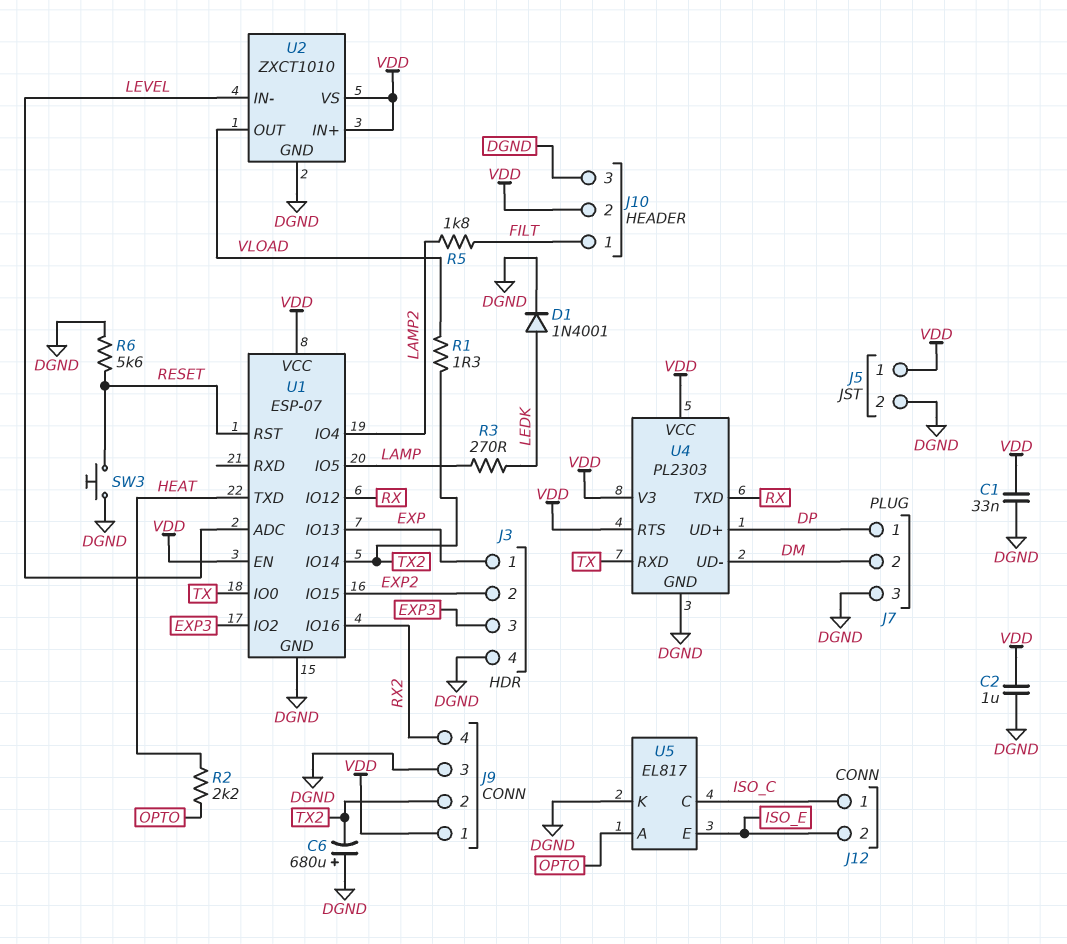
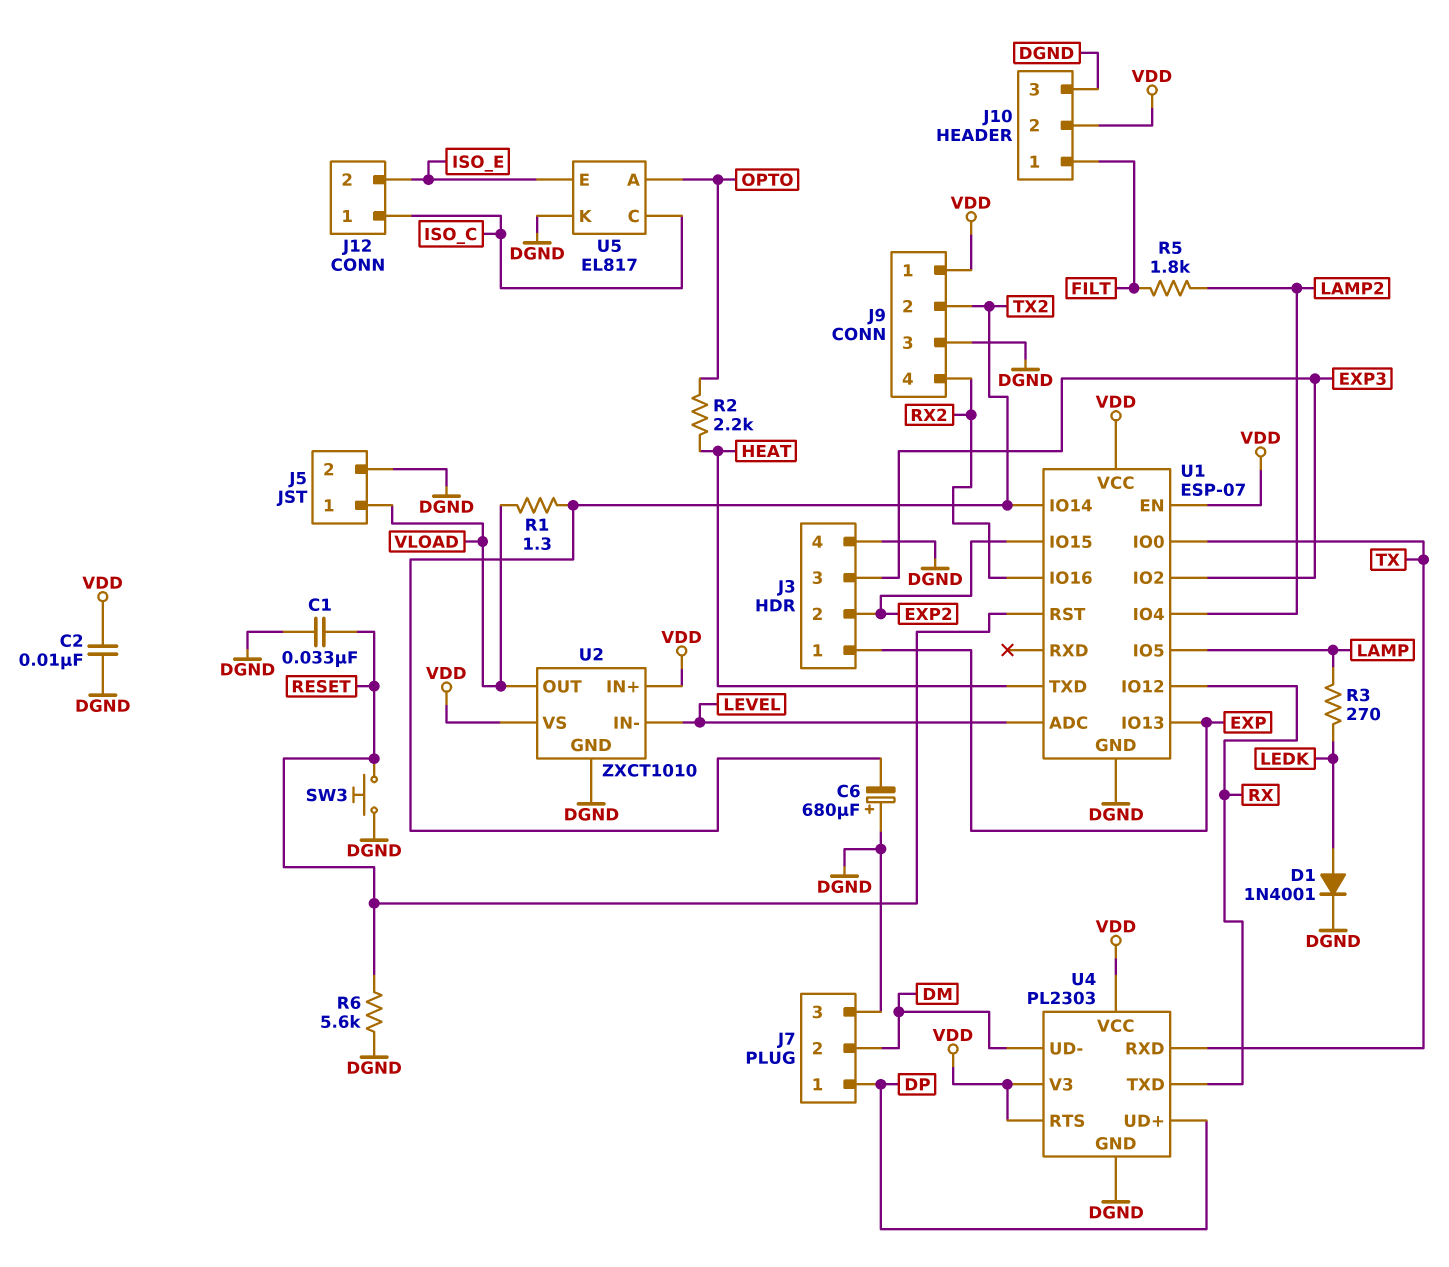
C1: 33nF (DGND, VDD) -> 33nF (DGND, RESET)
C2: 1uF (DGND, VDD) -> 10nF (DGND, VDD)
J5 pin 1: VDD -> VLOAD

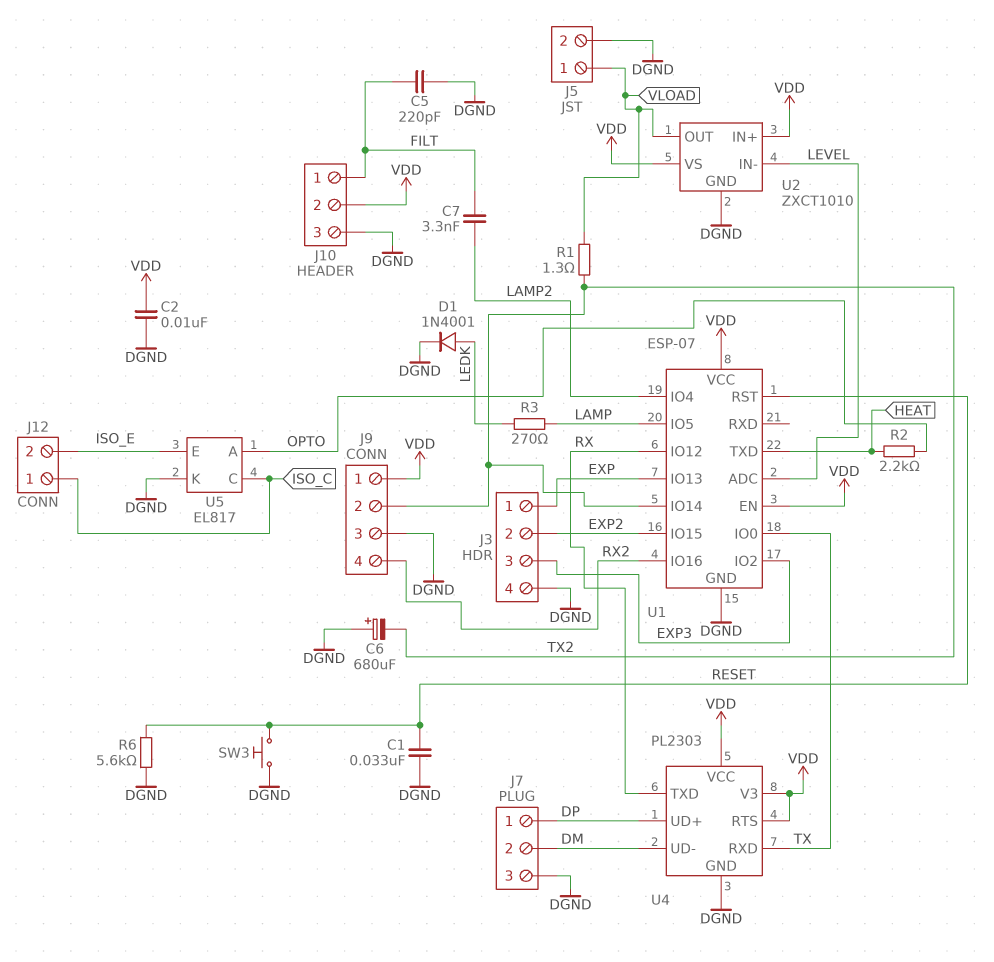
C5: none -> 220pF (DGND, FILT)
C7: none -> 3.3nF (FILT, LAMP2)
R5: 1.8k (FILT, LAMP2) -> none

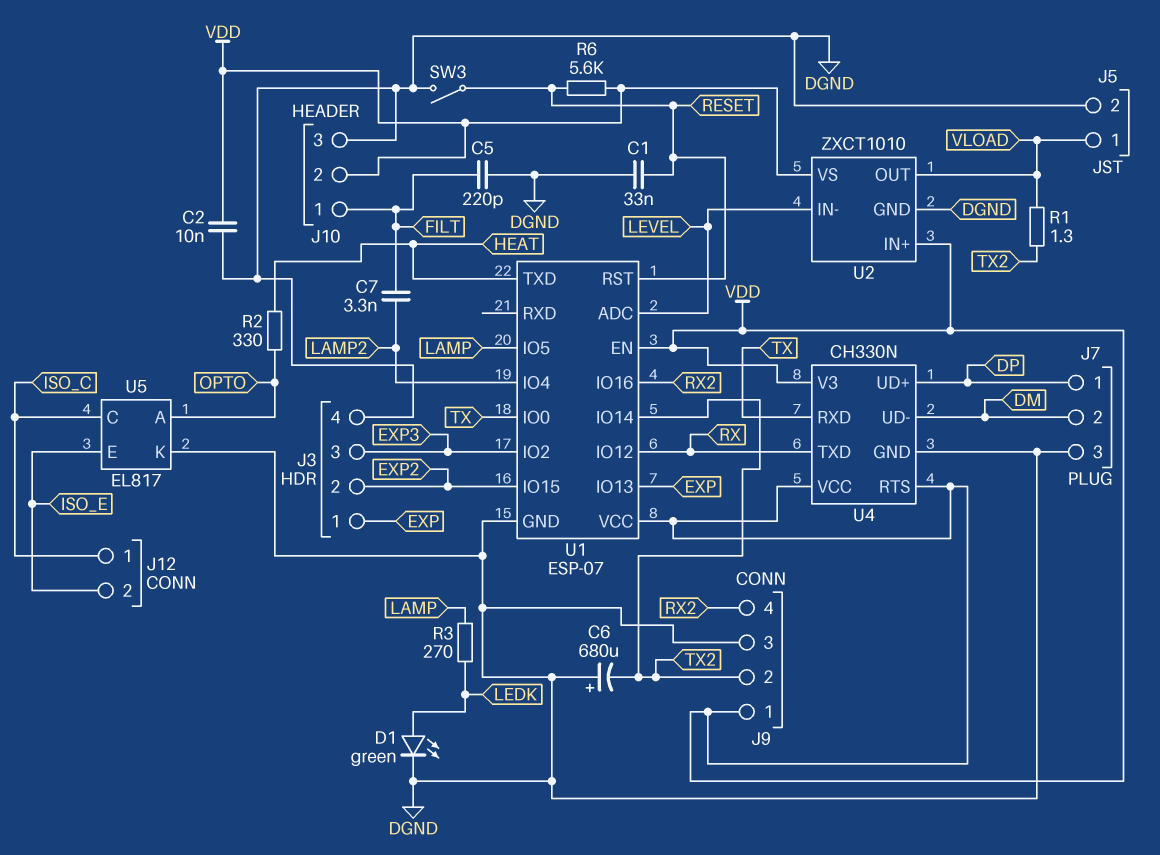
D1: diode 1N4001 (A LEDK, K DGND) -> LED green (A LEDK, K DGND)
R2: 2.2k (HEAT, OPTO) -> 330 (HEAT, OPTO)
R6: 5.6k (DGND, RESET) -> 5.6k (RESET, VDD)
SW3: button (DGND, RESET) -> switch (DGND, RESET)
U4: PL2303 -> CH330N

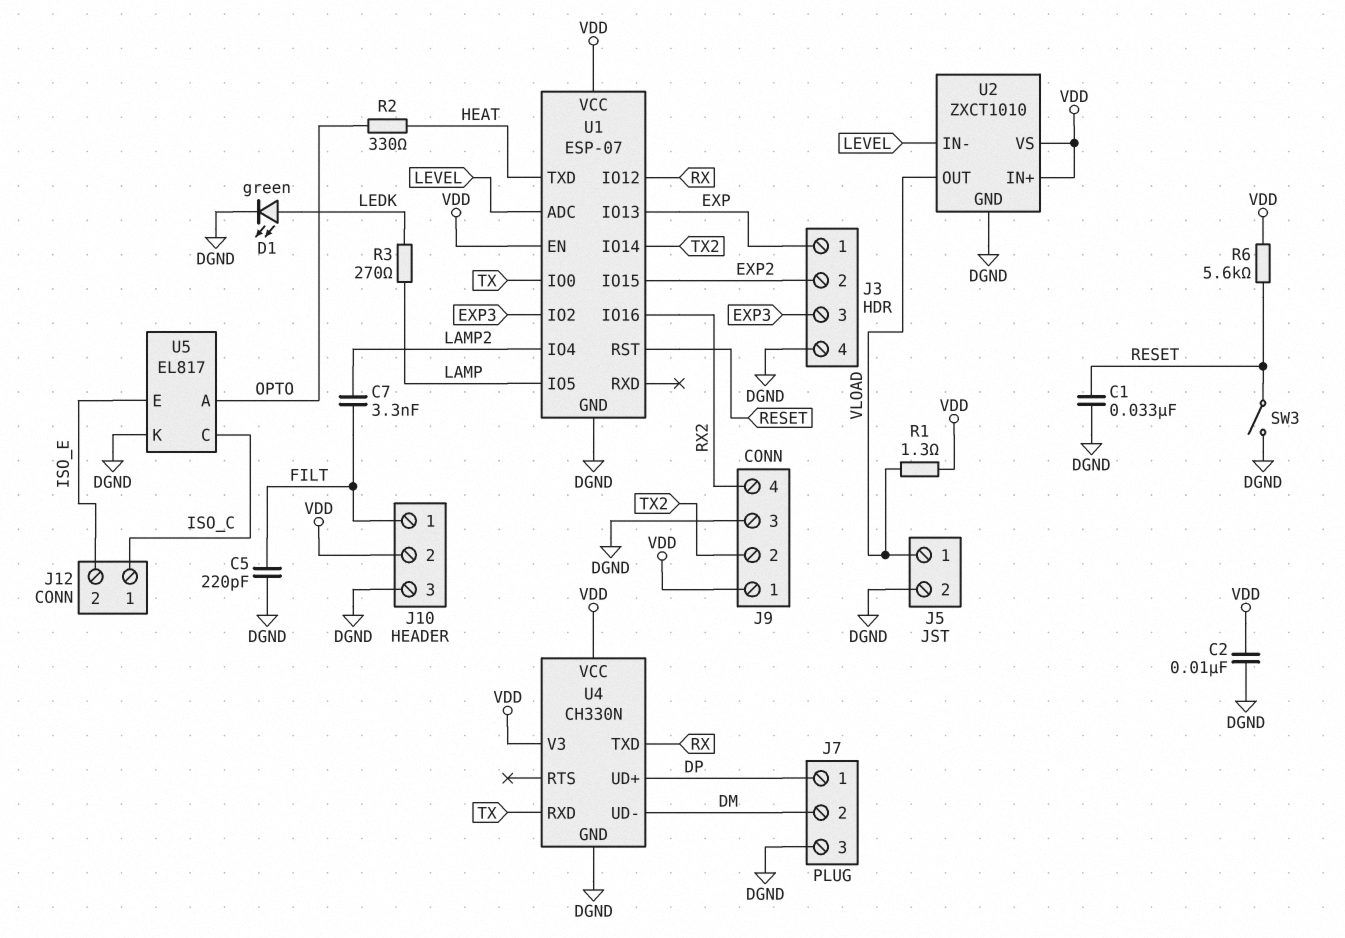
C6: 680uF (plus DGND, minus TX2) -> none
R1: 1.3 (TX2, VLOAD) -> 1.3 (VDD, VLOAD)
U4 pin RTS: VDD -> none

